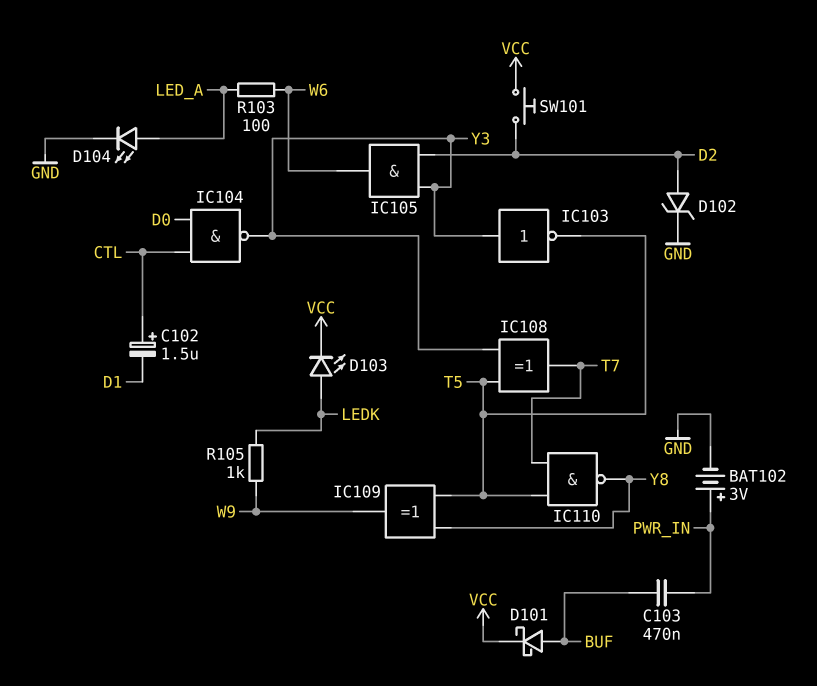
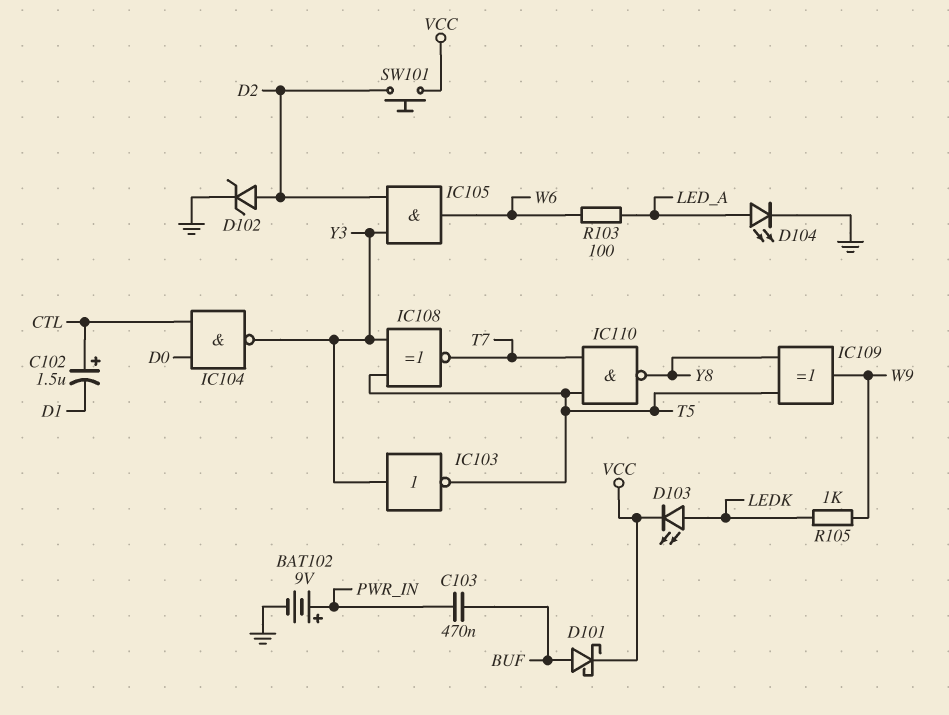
BAT102: 3V (plus PWR_IN, minus GND) -> 9V (plus PWR_IN, minus GND)
IC108: XOR (in T5, in Y3, out T7) -> XNOR (in T5, in Y3, out T7)

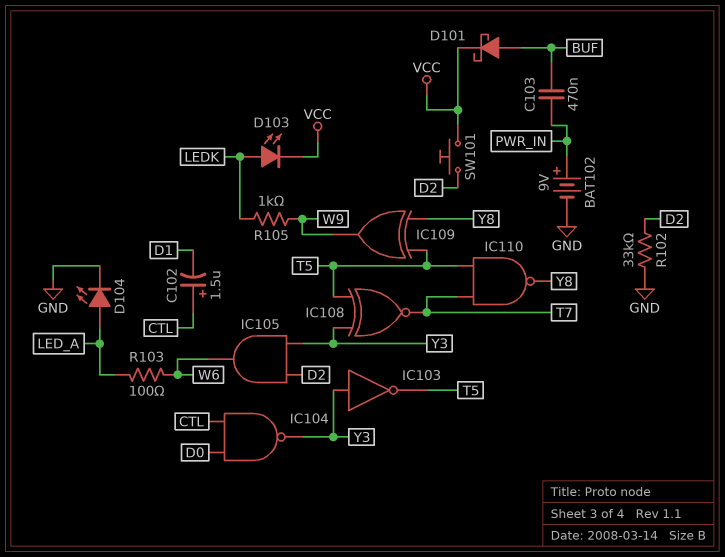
D102: zener (A D2, K GND) -> none
R102: none -> 33k (D2, GND)

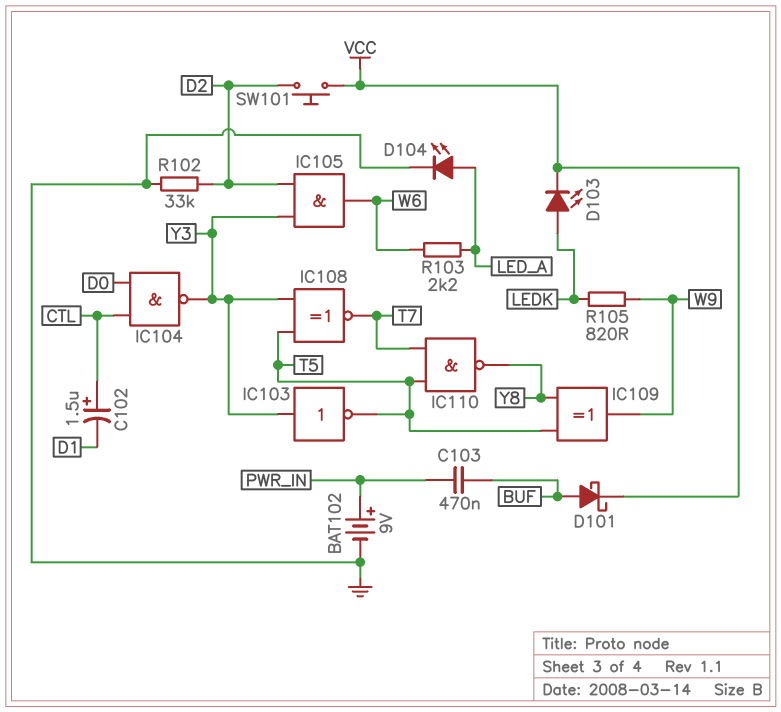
R103: 100 (LED_A, W6) -> 2.2k (LED_A, W6)
R105: 1k (LEDK, W9) -> 820 (LEDK, W9)

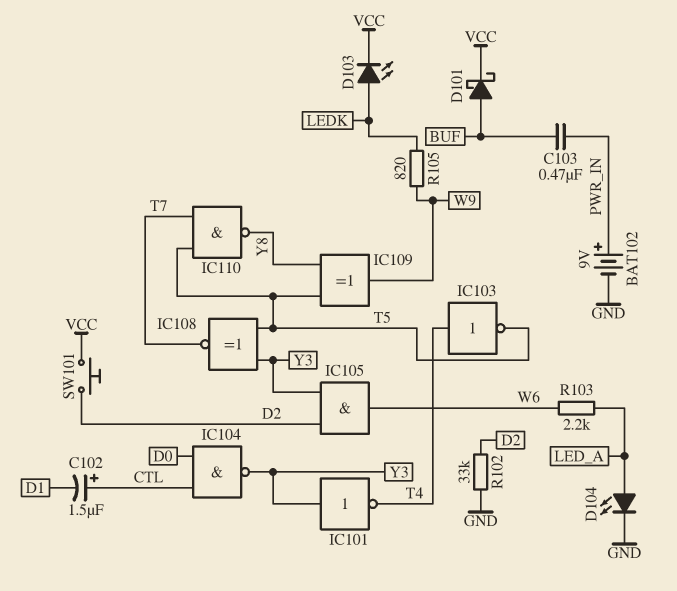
IC101: none -> NOT (in Y3, out T4)
IC103: NOT (in Y3, out T5) -> NOT (in T4, out T5)

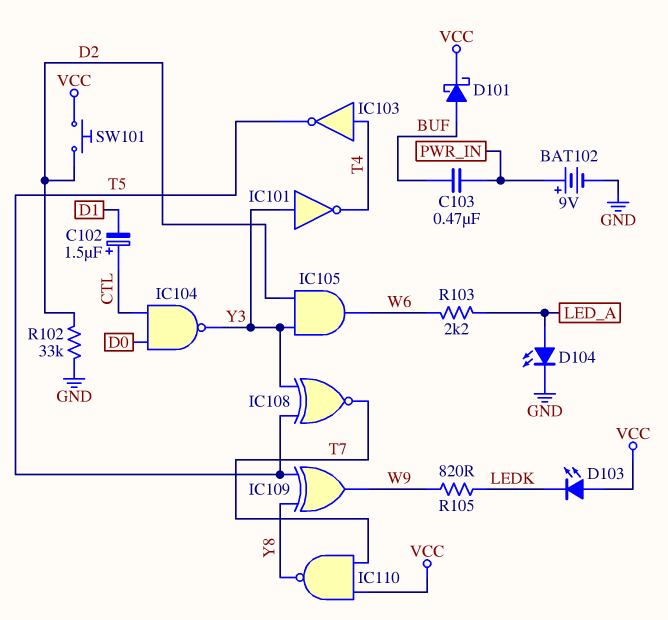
D103: LED (A LEDK, K VCC) -> LED (A VCC, K LEDK)
IC110: NAND (in T5, in T7, out Y8) -> NAND (in T7, in VCC, out Y8)

